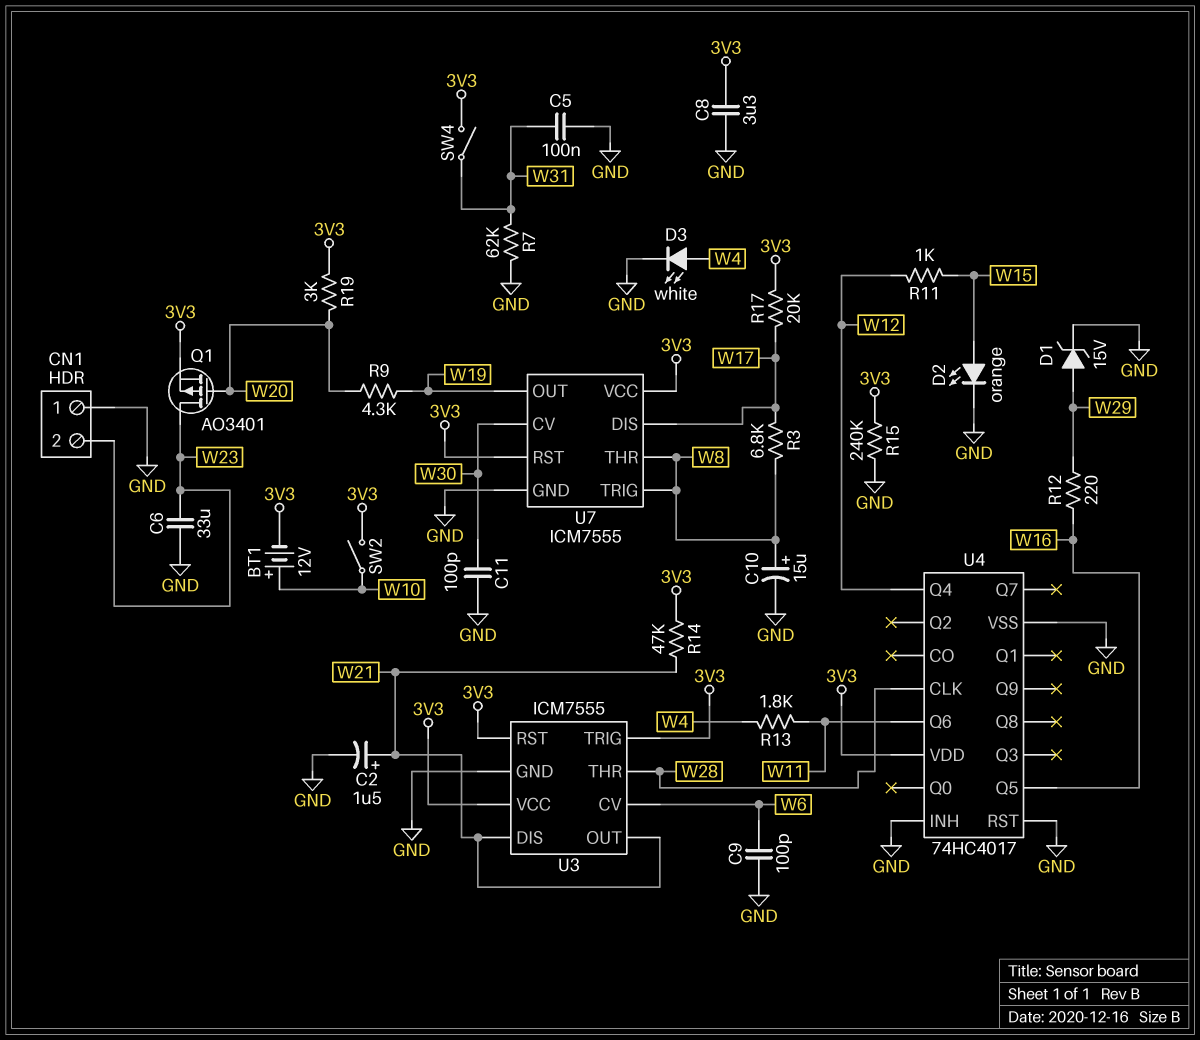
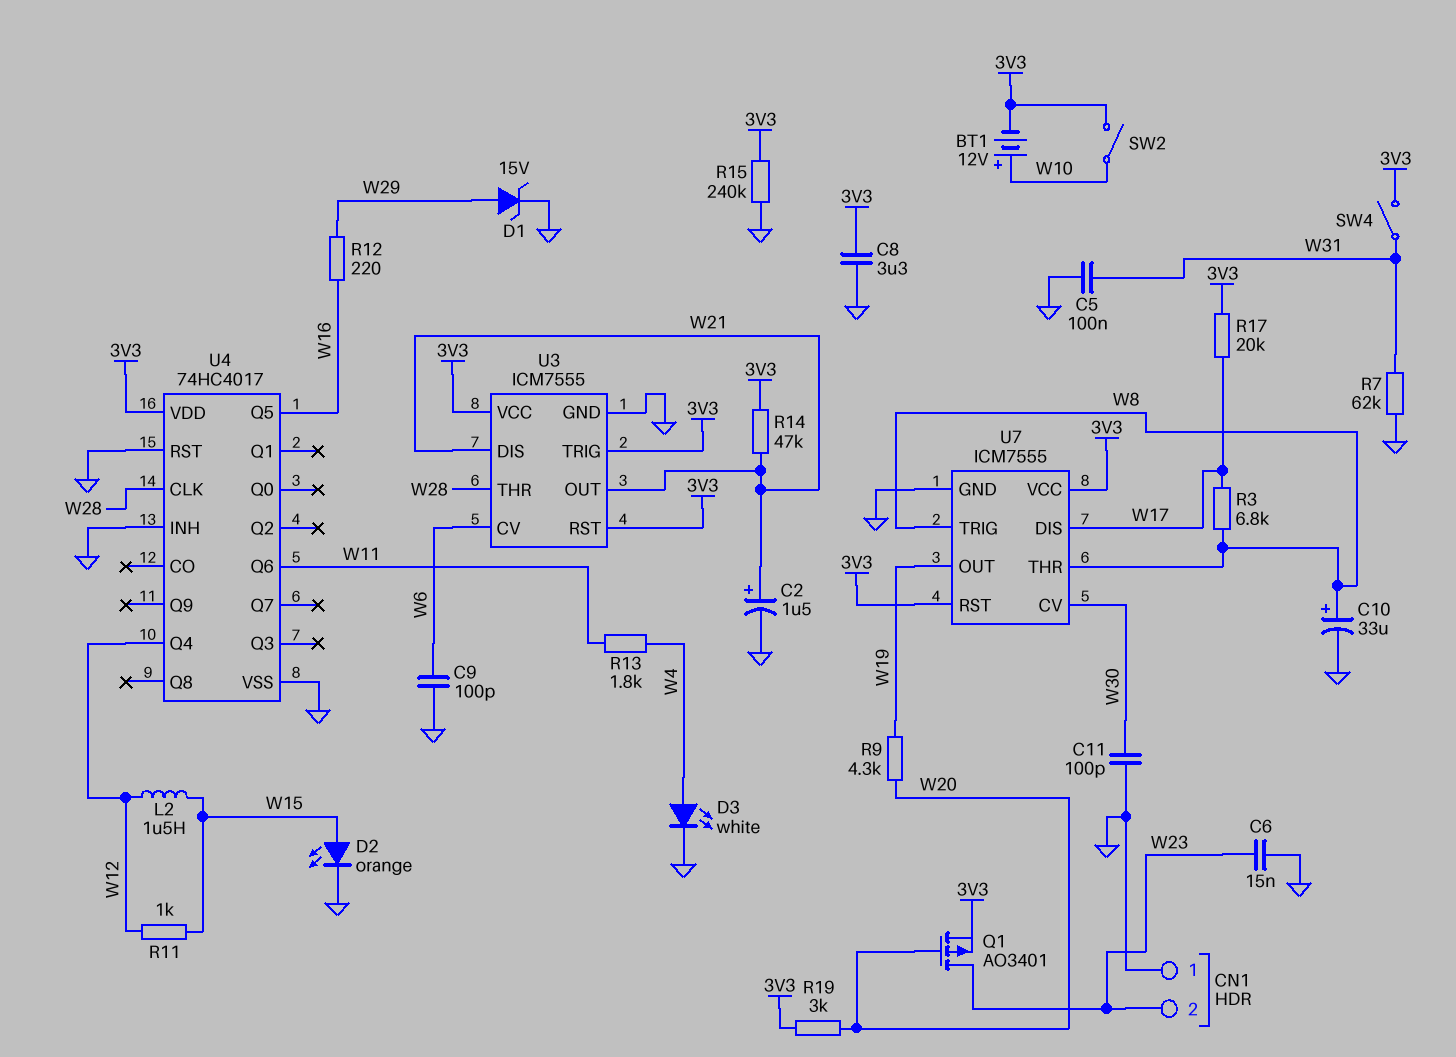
C6: 33uF (GND, W23) -> 15nF (GND, W23)
C10: 15uF (plus W8, minus GND) -> 33uF (plus W8, minus GND)
L2: none -> 1.5uH (W12, W15)

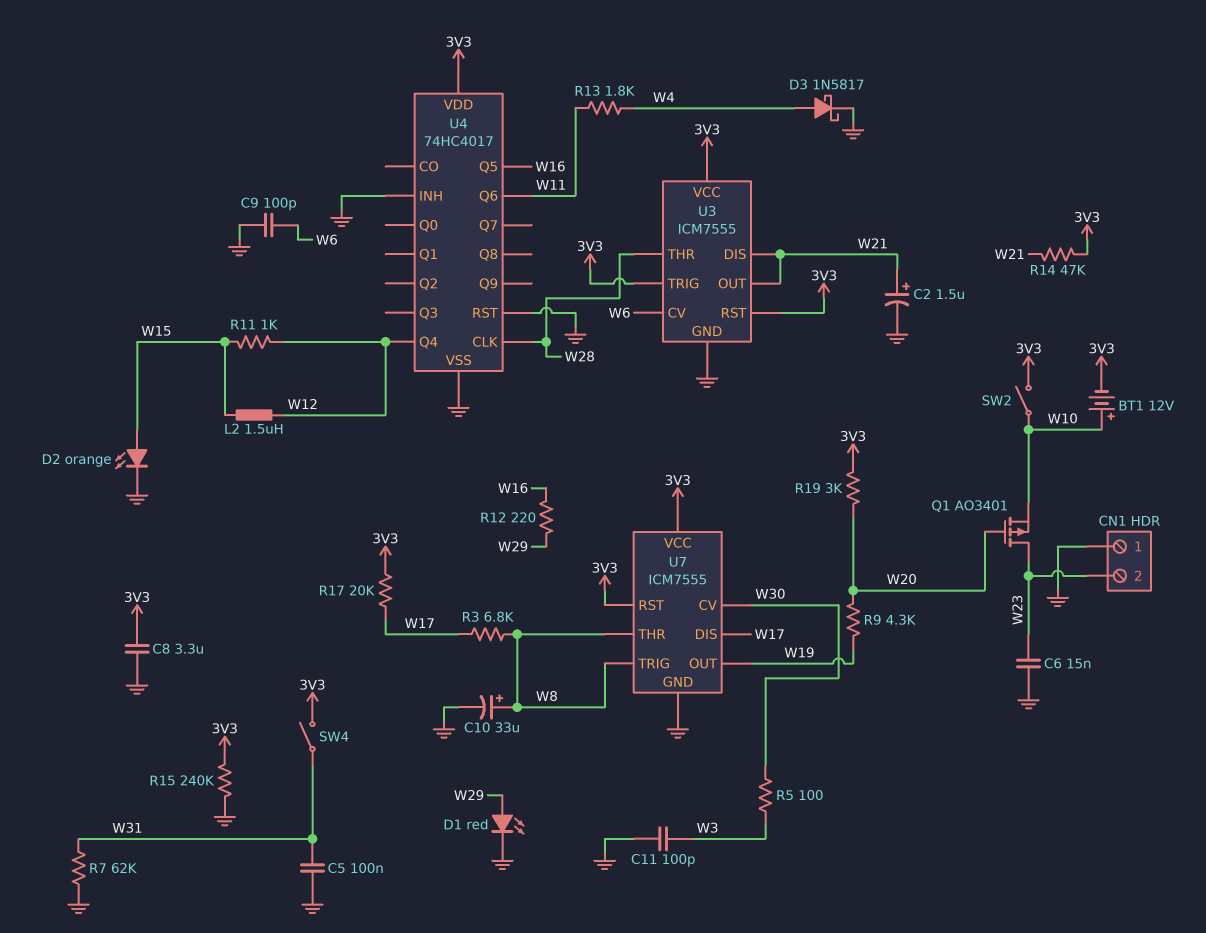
C11: 100pF (GND, W30) -> 100pF (GND, W3)
D1: zener 15V (A W29, K GND) -> LED red (A W29, K GND)
D3: LED white (A W4, K GND) -> schottky 1N5817 (A W4, K GND)
Q1: PMOS AO3401 (G W20, D W23, S 3V3) -> PMOS AO3401 (G W20, D W23, S W10)
R5: none -> 100 (W3, W30)

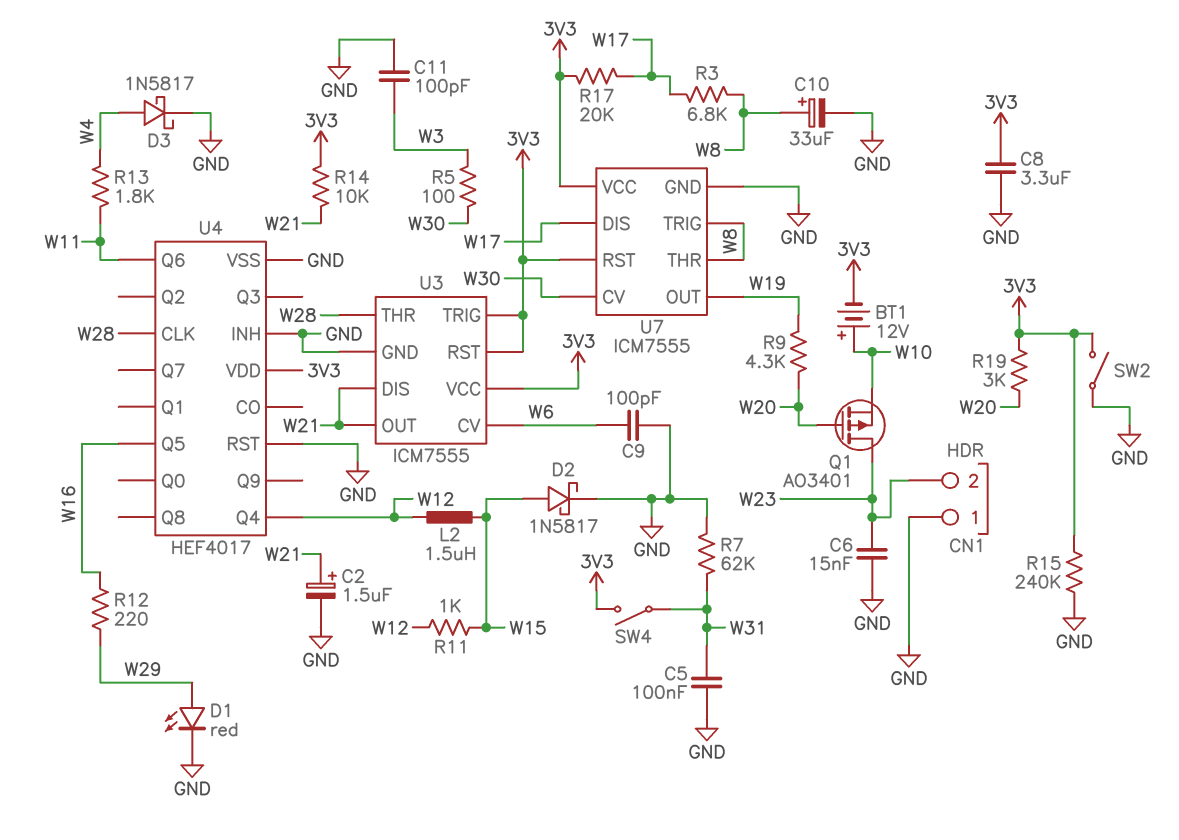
D2: LED orange (A W15, K GND) -> schottky 1N5817 (A W15, K GND)
R14: 47k (3V3, W21) -> 10k (3V3, W21)
SW2: switch (3V3, W10) -> switch (3V3, GND)
U4: 74HC4017 -> HEF4017

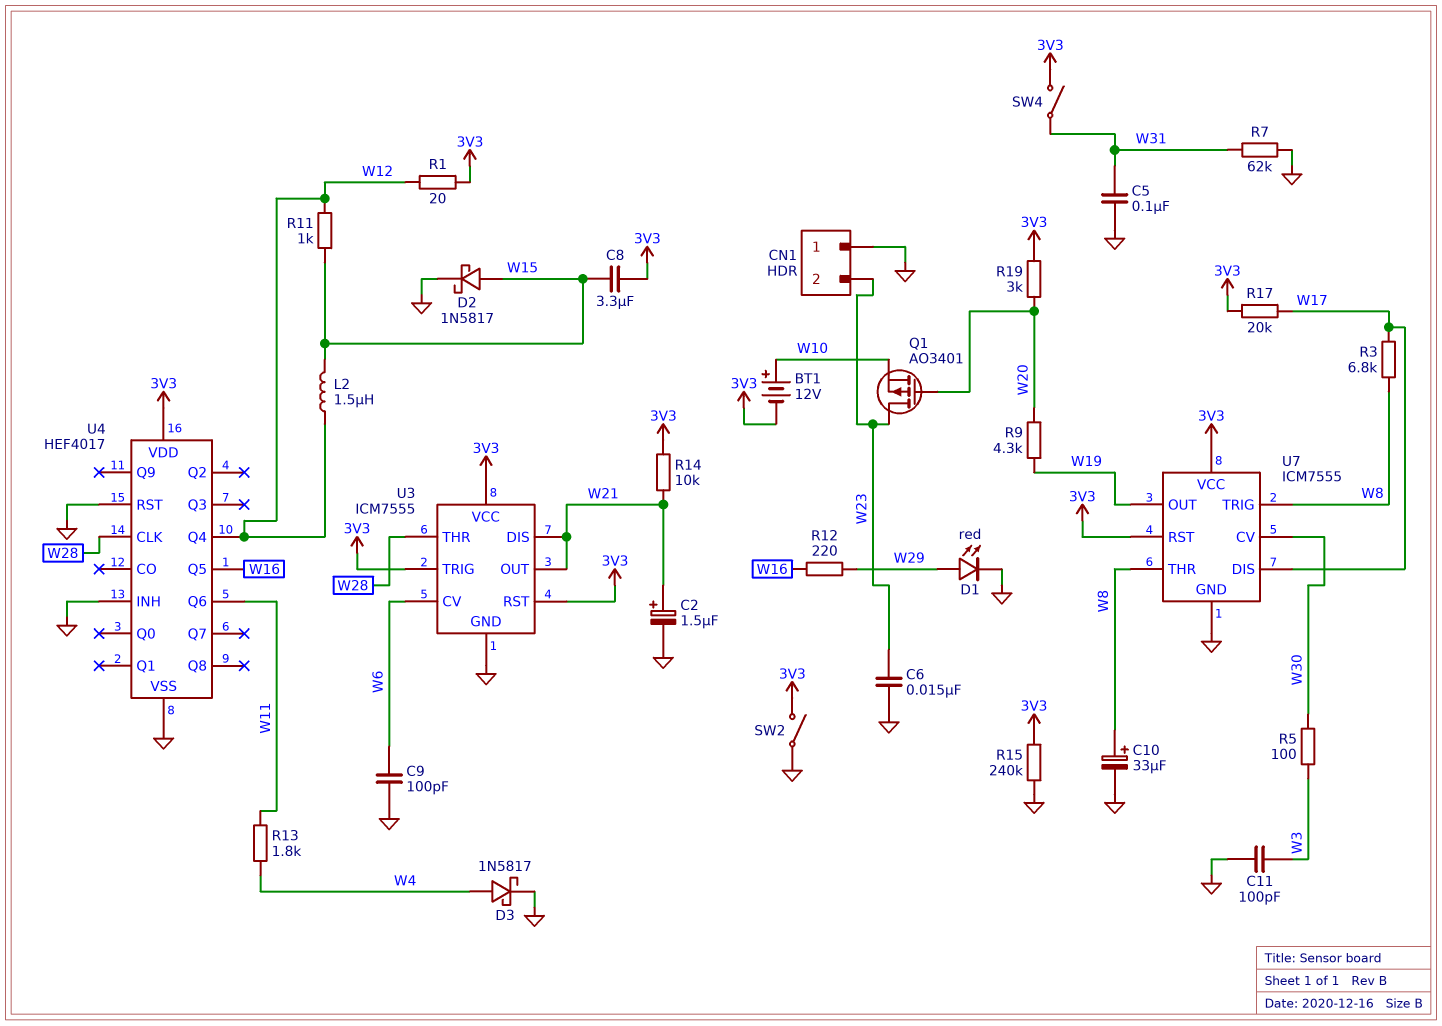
C8: 3.3uF (3V3, GND) -> 3.3uF (3V3, W15)
R1: none -> 20 (3V3, W12)

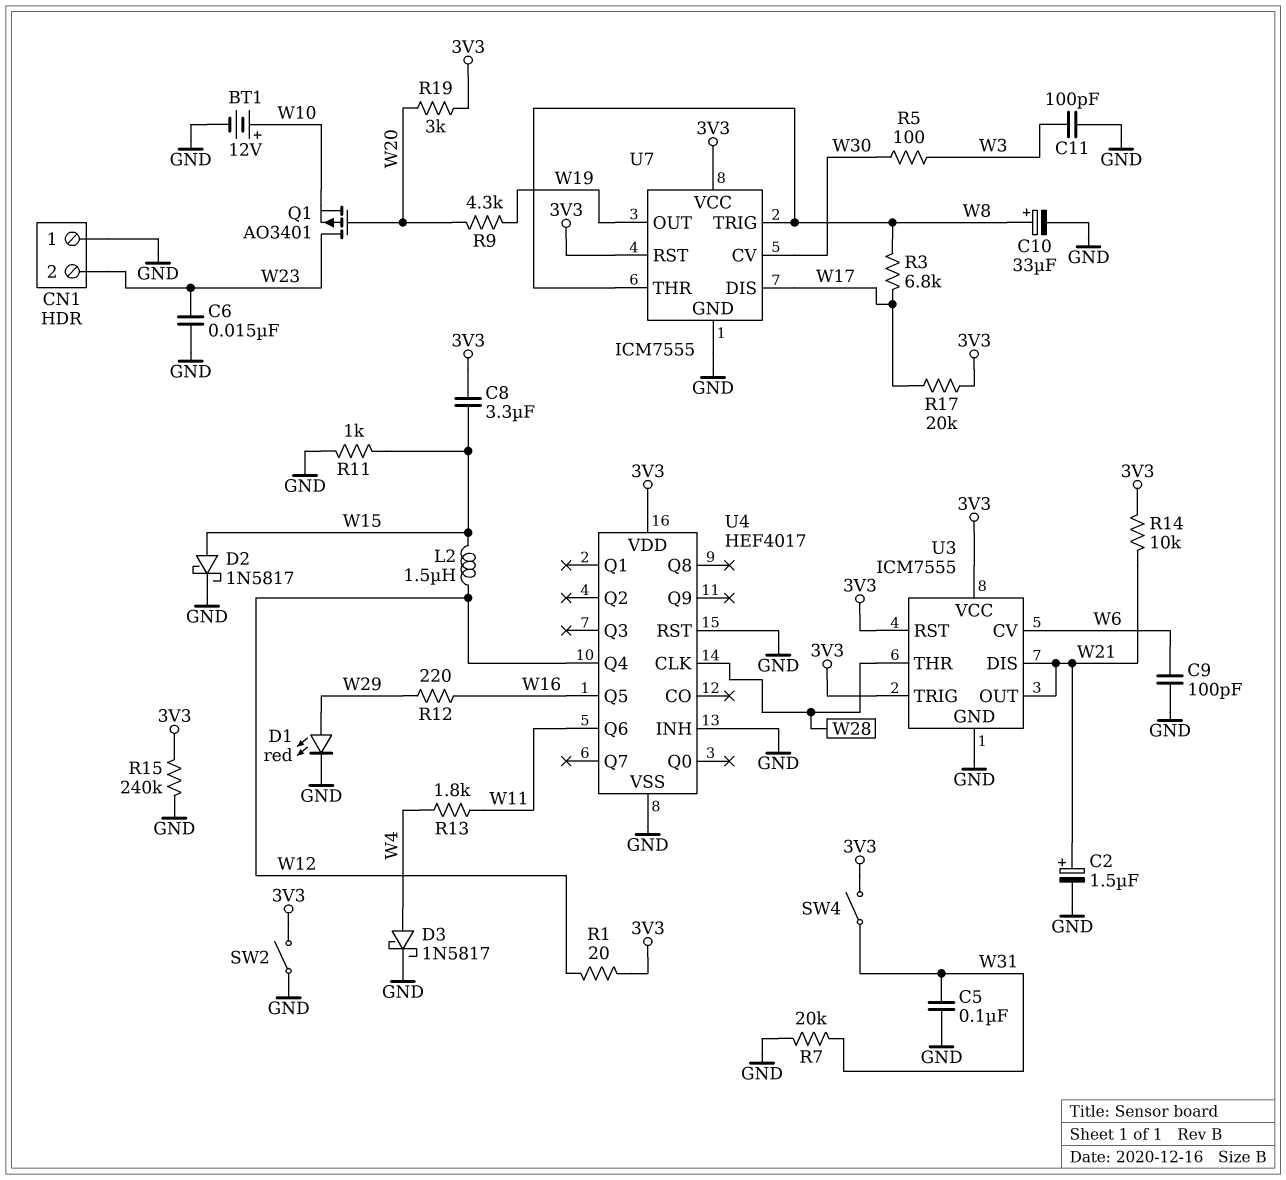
BT1: 12V (plus W10, minus 3V3) -> 12V (plus W10, minus GND)
R7: 62k (GND, W31) -> 20k (GND, W31)
R11: 1k (W12, W15) -> 1k (GND, W15)

